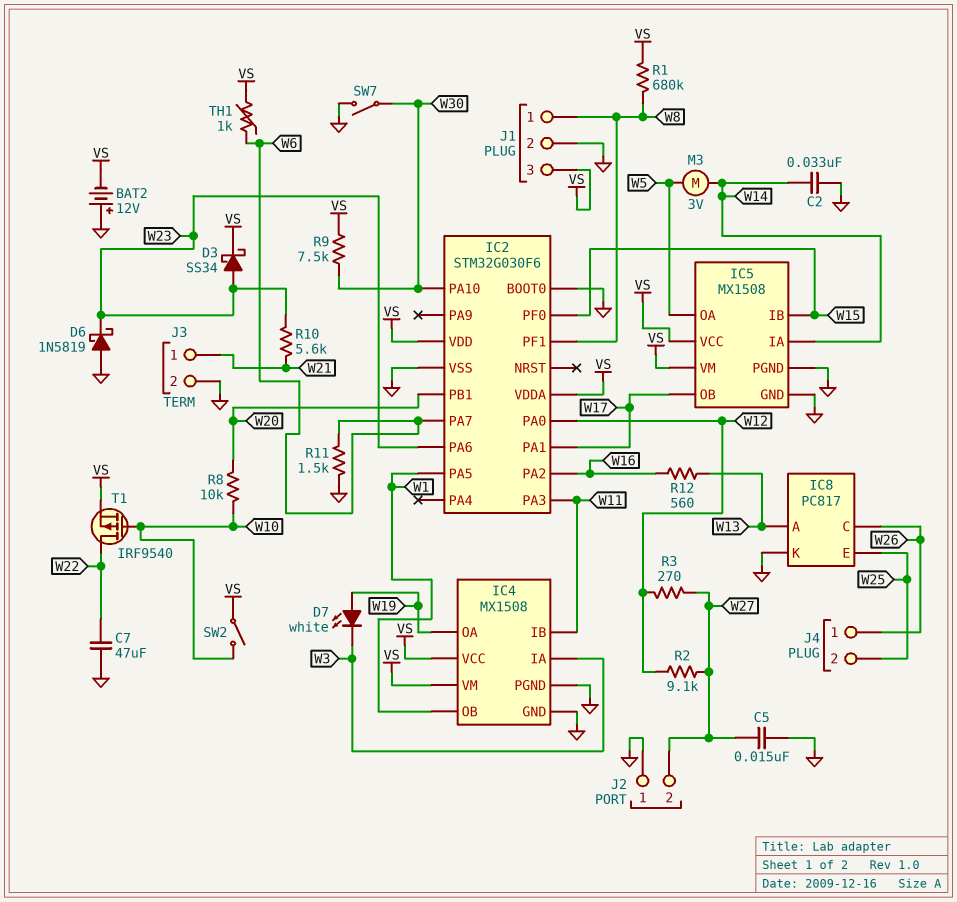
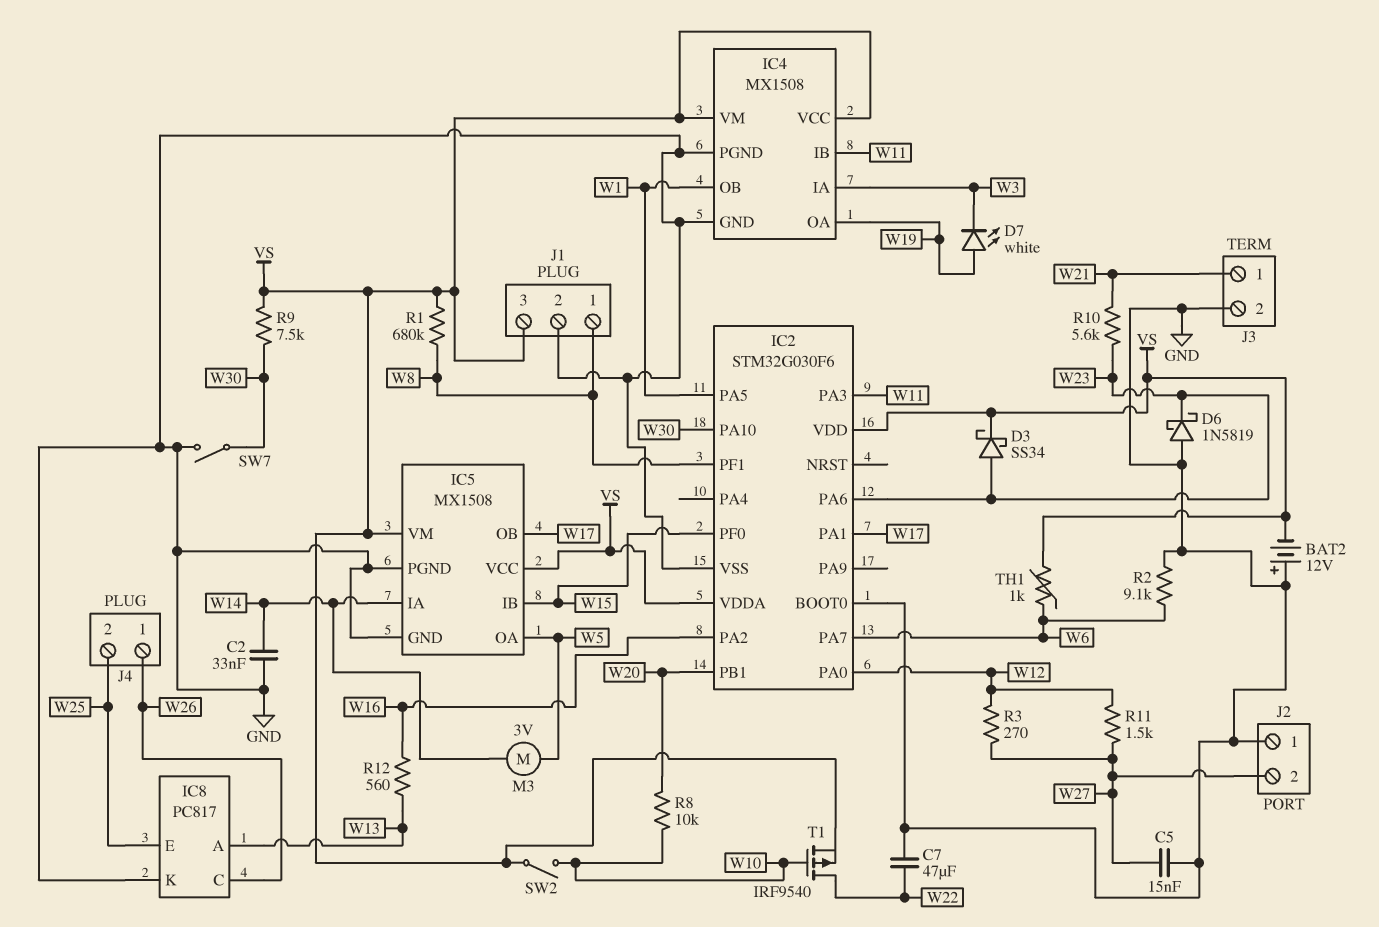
R2: 9.1k (W12, W27) -> 9.1k (GND, W6)
R11: 1.5k (GND, W6) -> 1.5k (W12, W27)

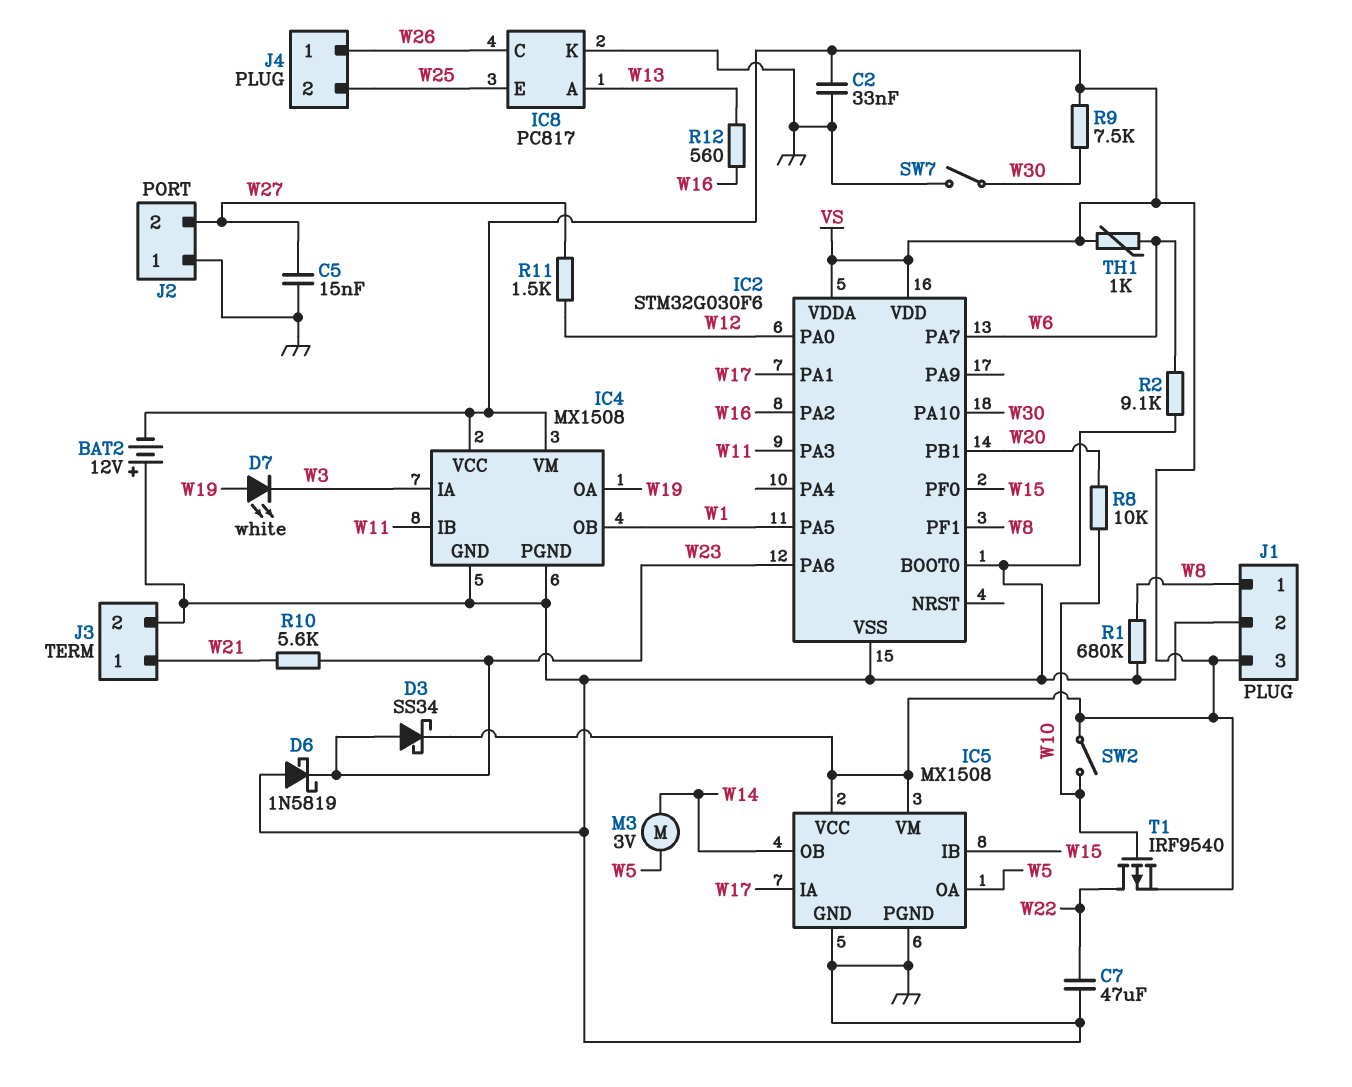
C2: 33nF (GND, W14) -> 33nF (GND, VS)
IC5 pin IA: W14 -> W17
IC5 pin OB: W17 -> W14
R1: 680k (VS, W8) -> 680k (GND, W8)
R3: 270 (W12, W27) -> none

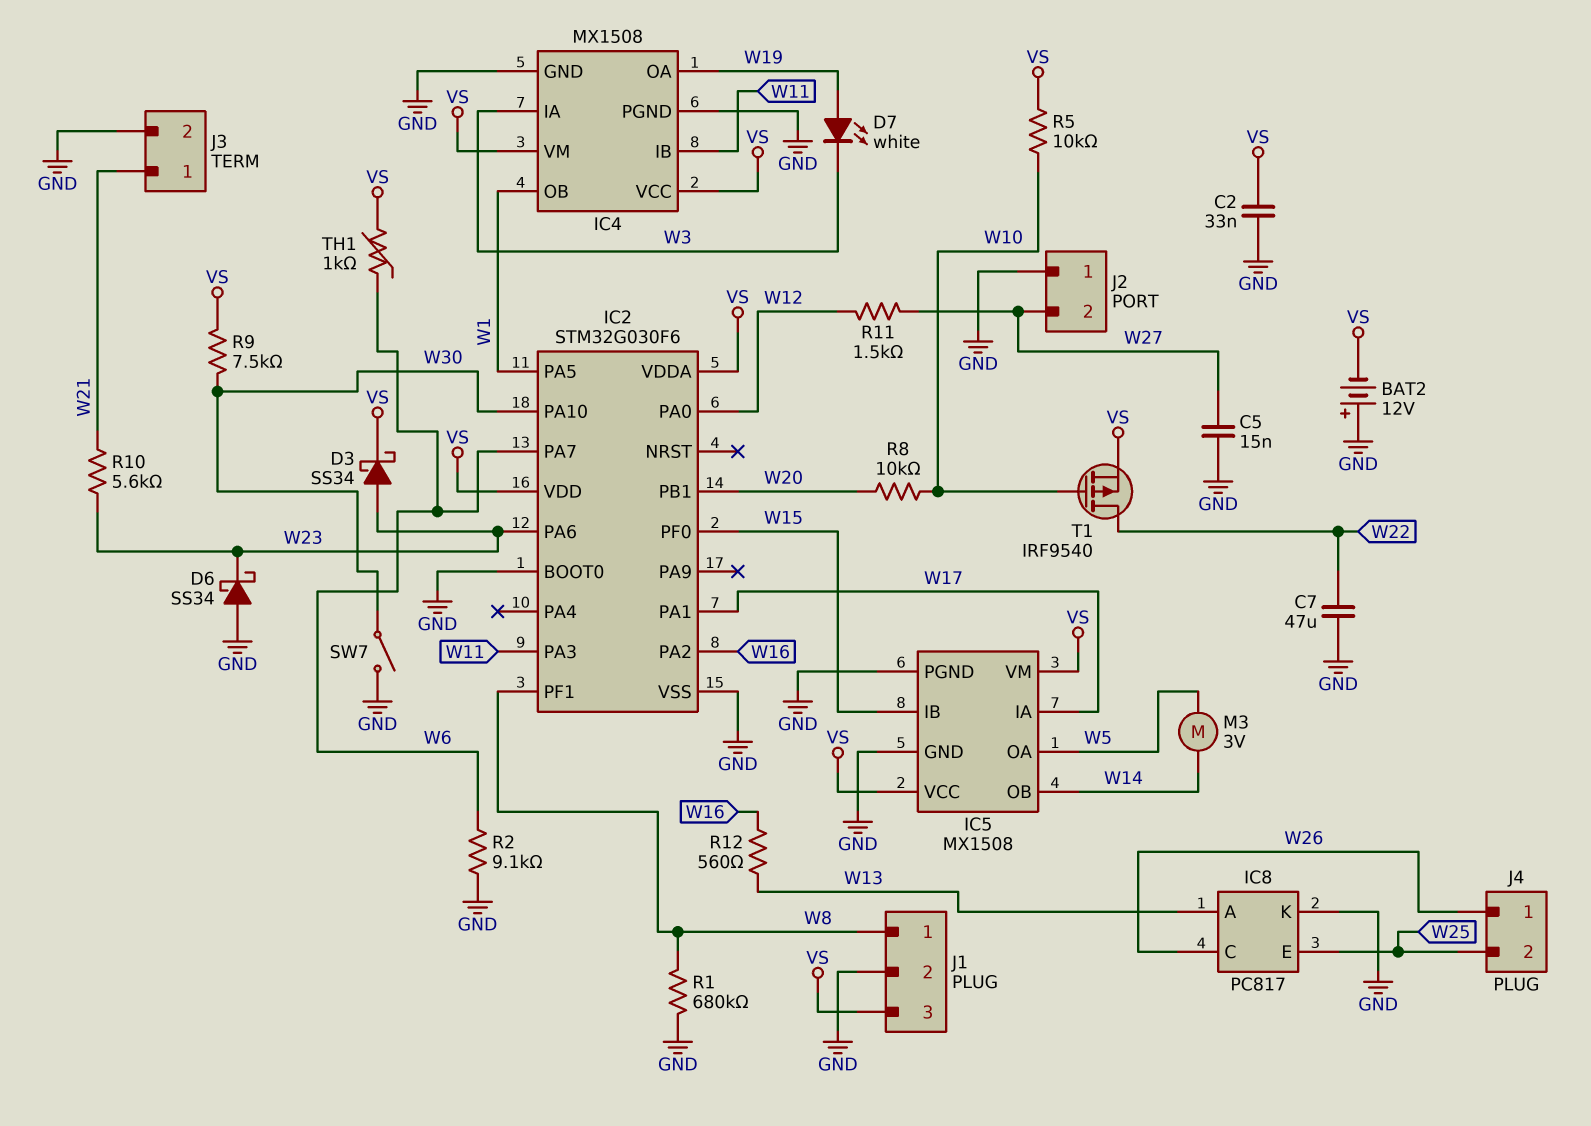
D6: schottky 1N5819 (A GND, K W23) -> schottky SS34 (A GND, K W23)
R5: none -> 10k (VS, W10)
SW2: switch (VS, W10) -> none

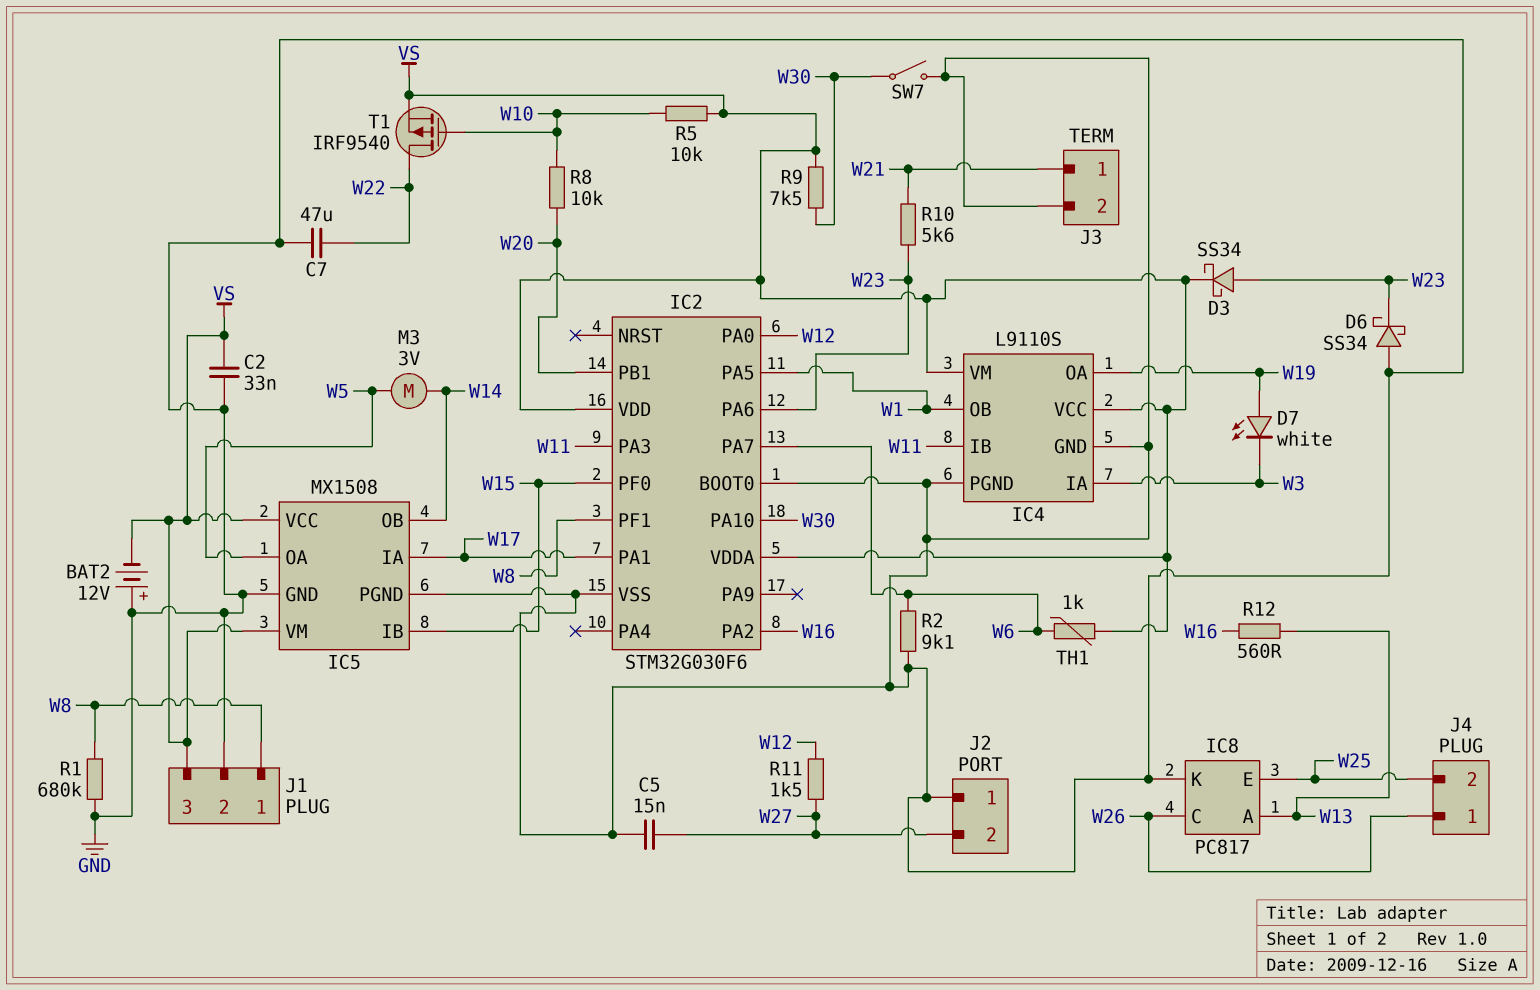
IC4: MX1508 -> L9110S

